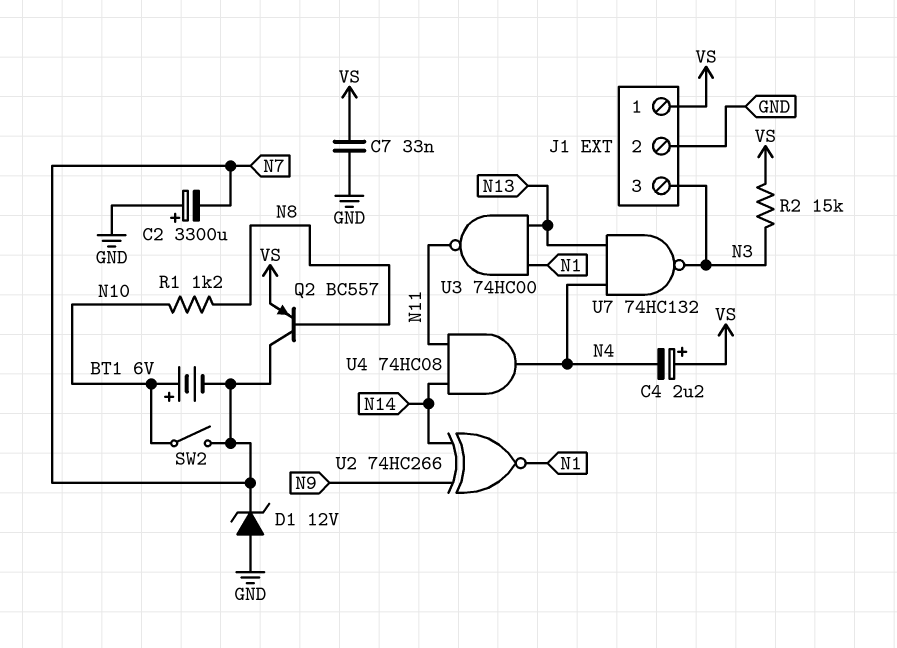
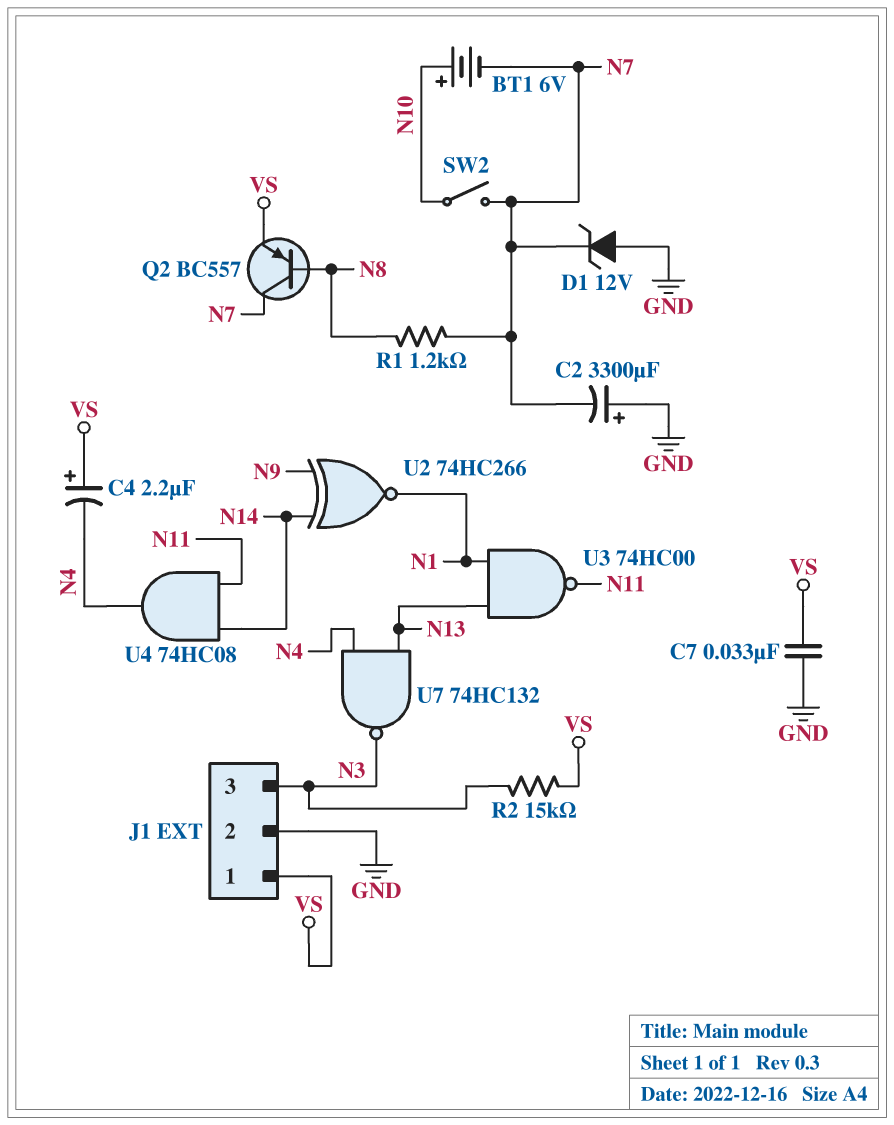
R1: 1.2k (N8, N10) -> 1.2k (N7, N8)

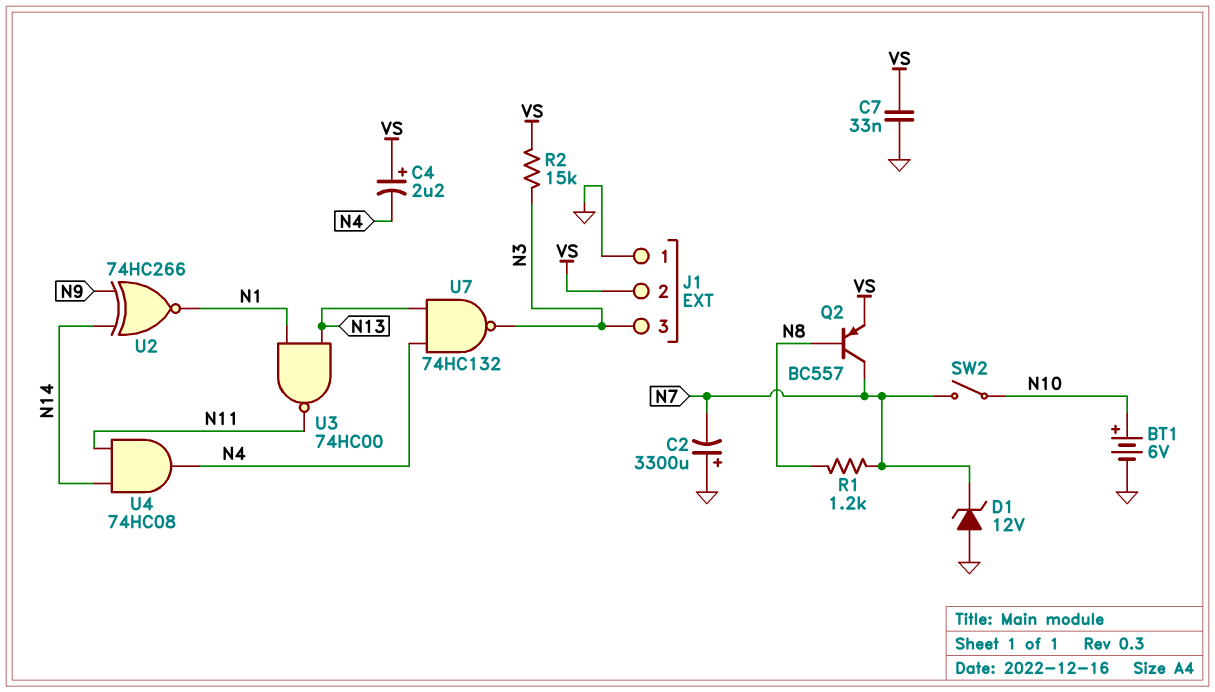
BT1: 6V (plus N10, minus N7) -> 6V (plus N10, minus GND)
J1 pin 1: VS -> GND
J1 pin 2: GND -> VS

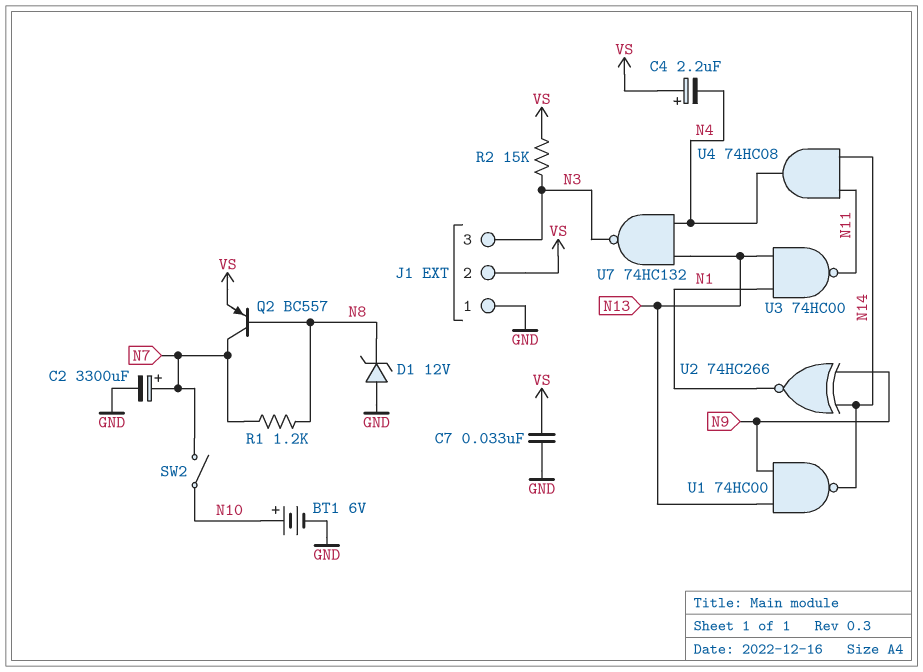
C2: 3300uF (plus GND, minus N7) -> 3300uF (plus N7, minus GND)
D1: zener 12V (A GND, K N7) -> zener 12V (A GND, K N8)
U1: none -> NAND 74HC00 (in N9, in N13, out N14)

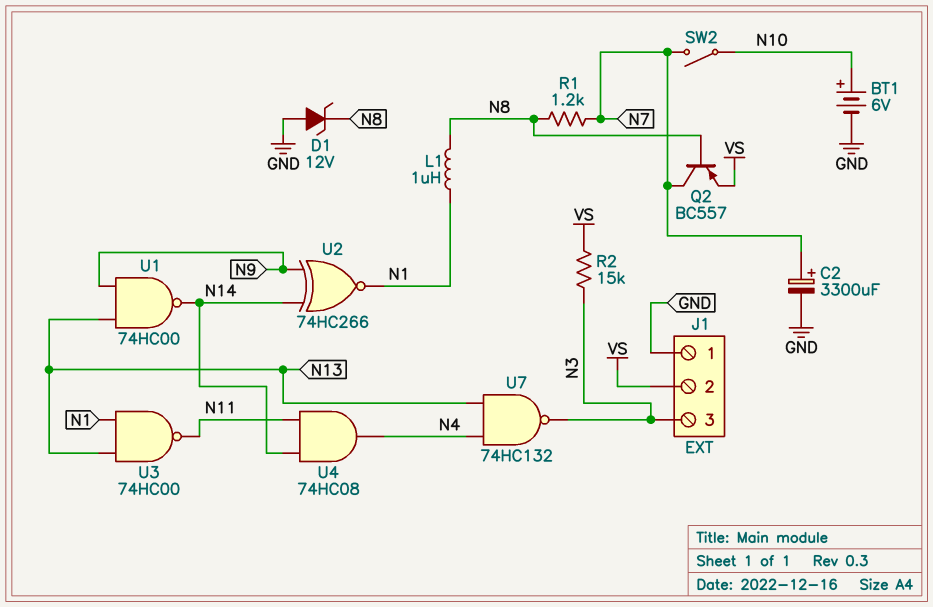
C4: 2.2uF (plus VS, minus N4) -> none
C7: 33nF (GND, VS) -> none
L1: none -> 1uH (N1, N8)

